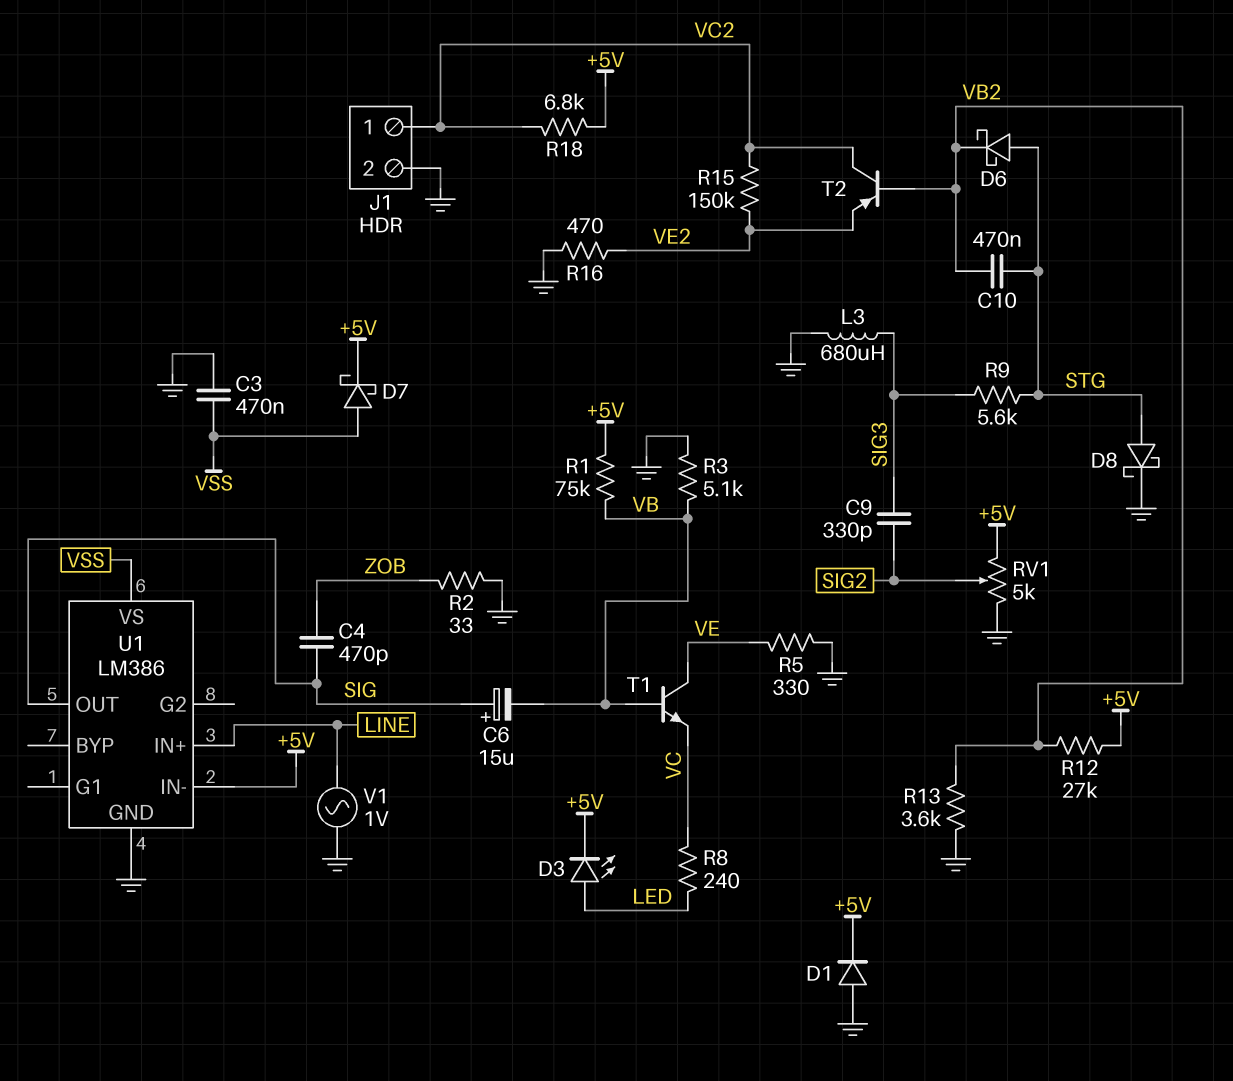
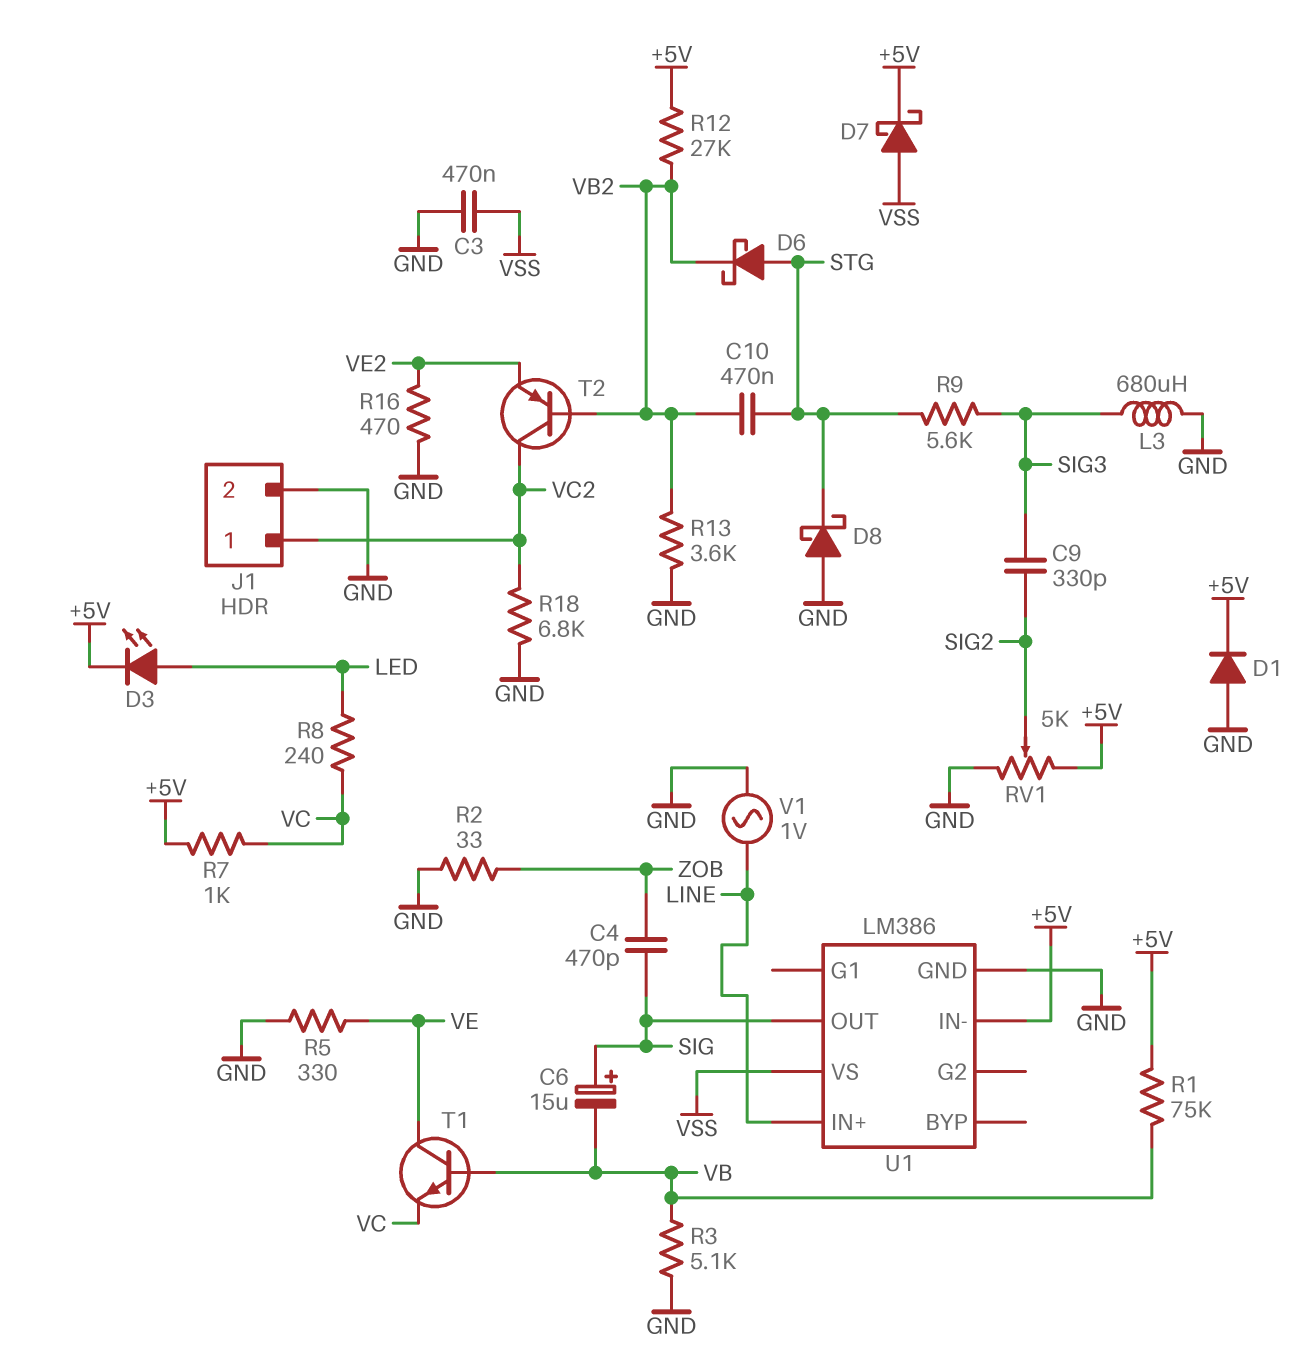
D8: schottky (A STG, K GND) -> schottky (A GND, K STG)
R7: none -> 1k (+5V, VC)
R15: 150k (VC2, VE2) -> none
R18: 6.8k (+5V, VC2) -> 6.8k (GND, VC2)

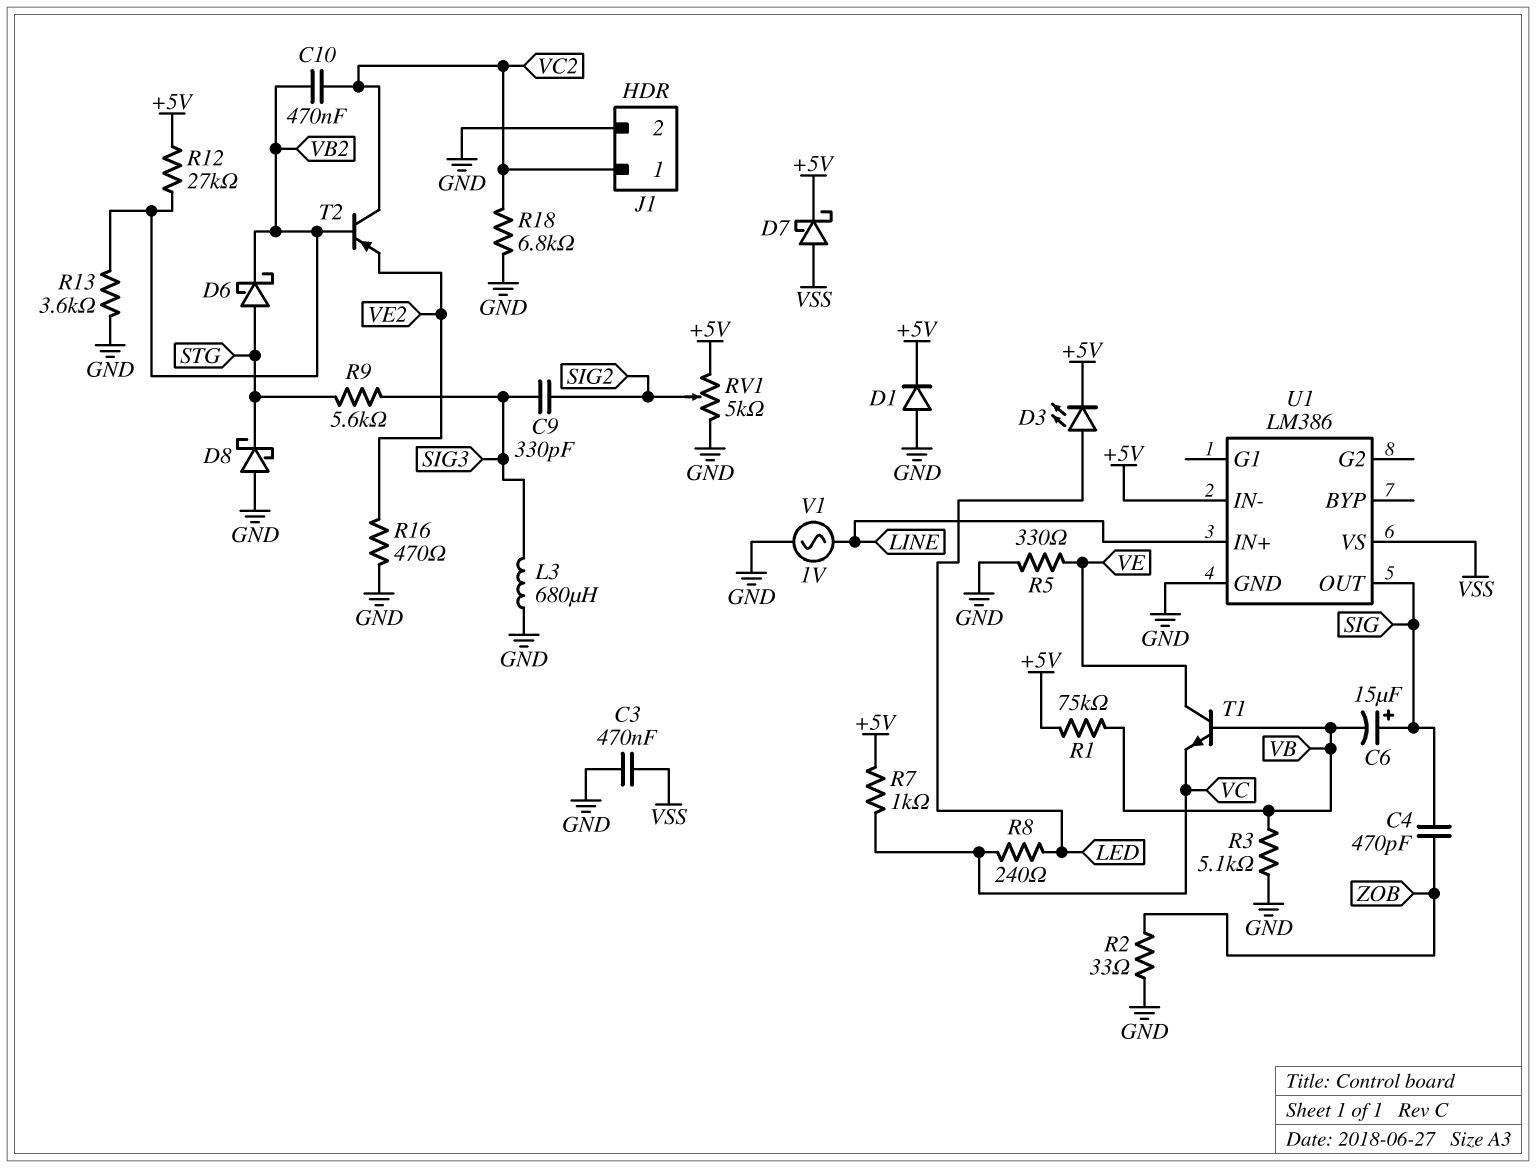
C10: 470nF (STG, VB2) -> 470nF (VB2, VC2)

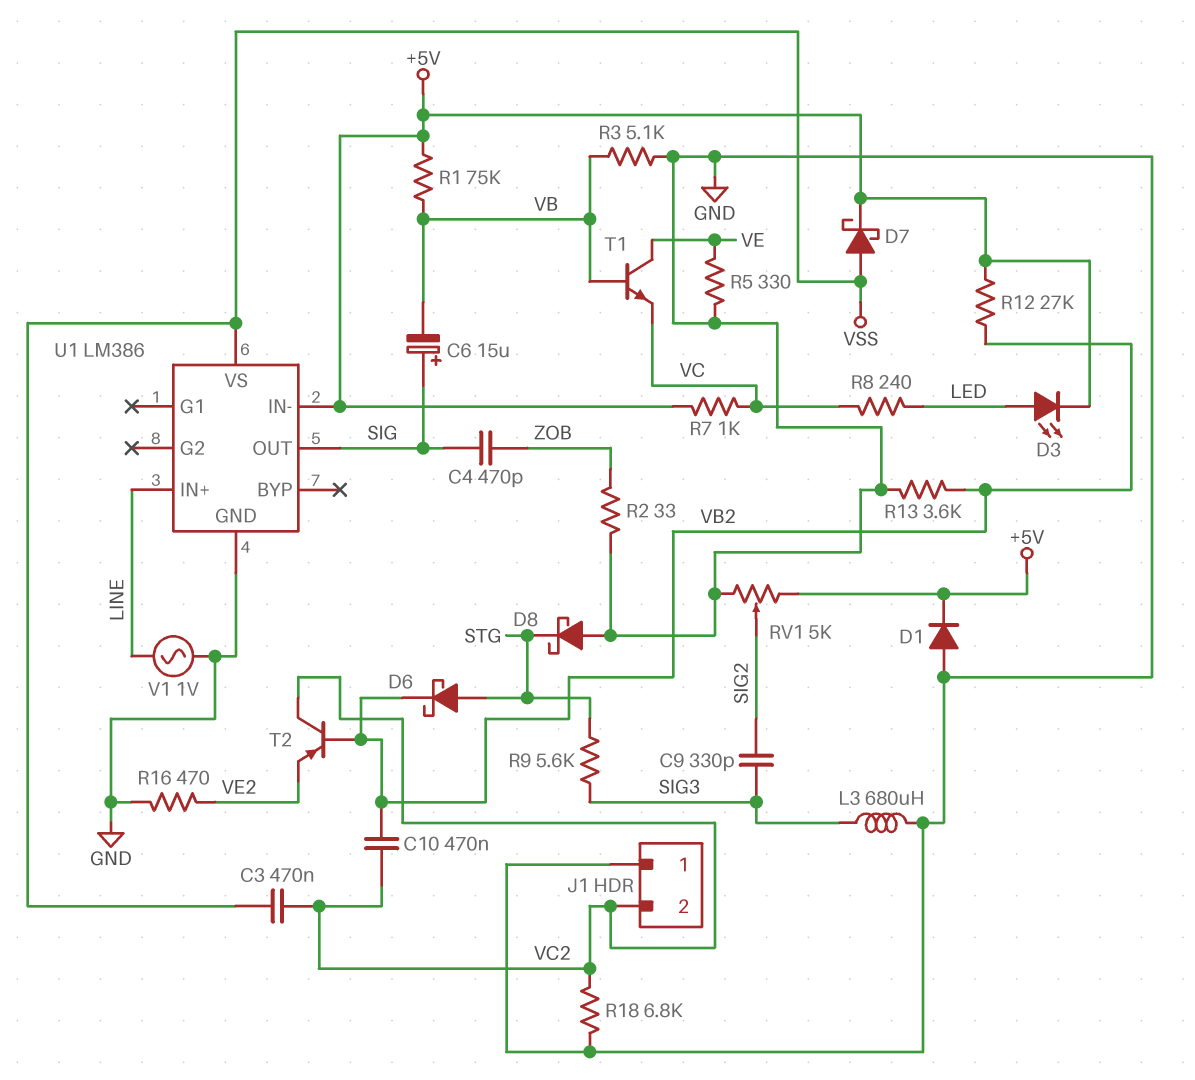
C3: 470nF (GND, VSS) -> 470nF (VC2, VSS)
J1 pin 1: VC2 -> GND
J1 pin 2: GND -> VC2

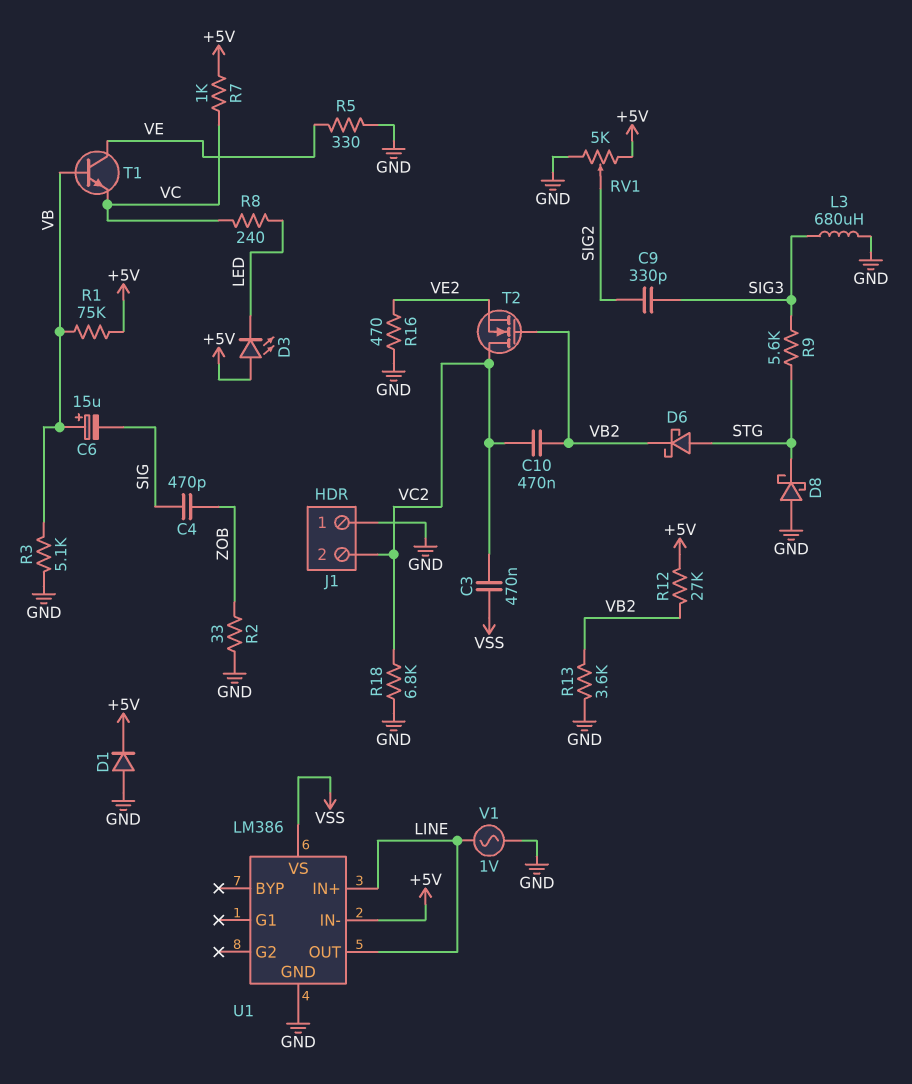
C6: 15uF (plus SIG, minus VB) -> 15uF (plus VB, minus SIG)
D3: LED (A LED, K +5V) -> LED (A +5V, K LED)
D7: schottky (A VSS, K +5V) -> none
T2: PNP (B VB2, C VC2, E VE2) -> NMOS (G VB2, D VC2, S VE2)
U1 pin OUT: SIG -> LINE

